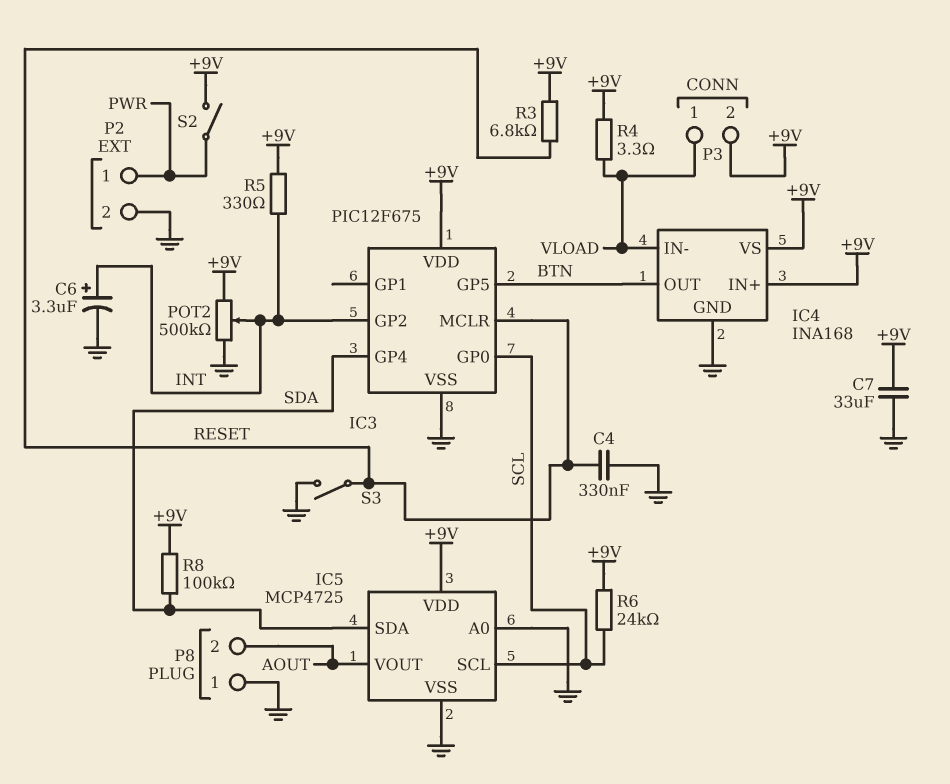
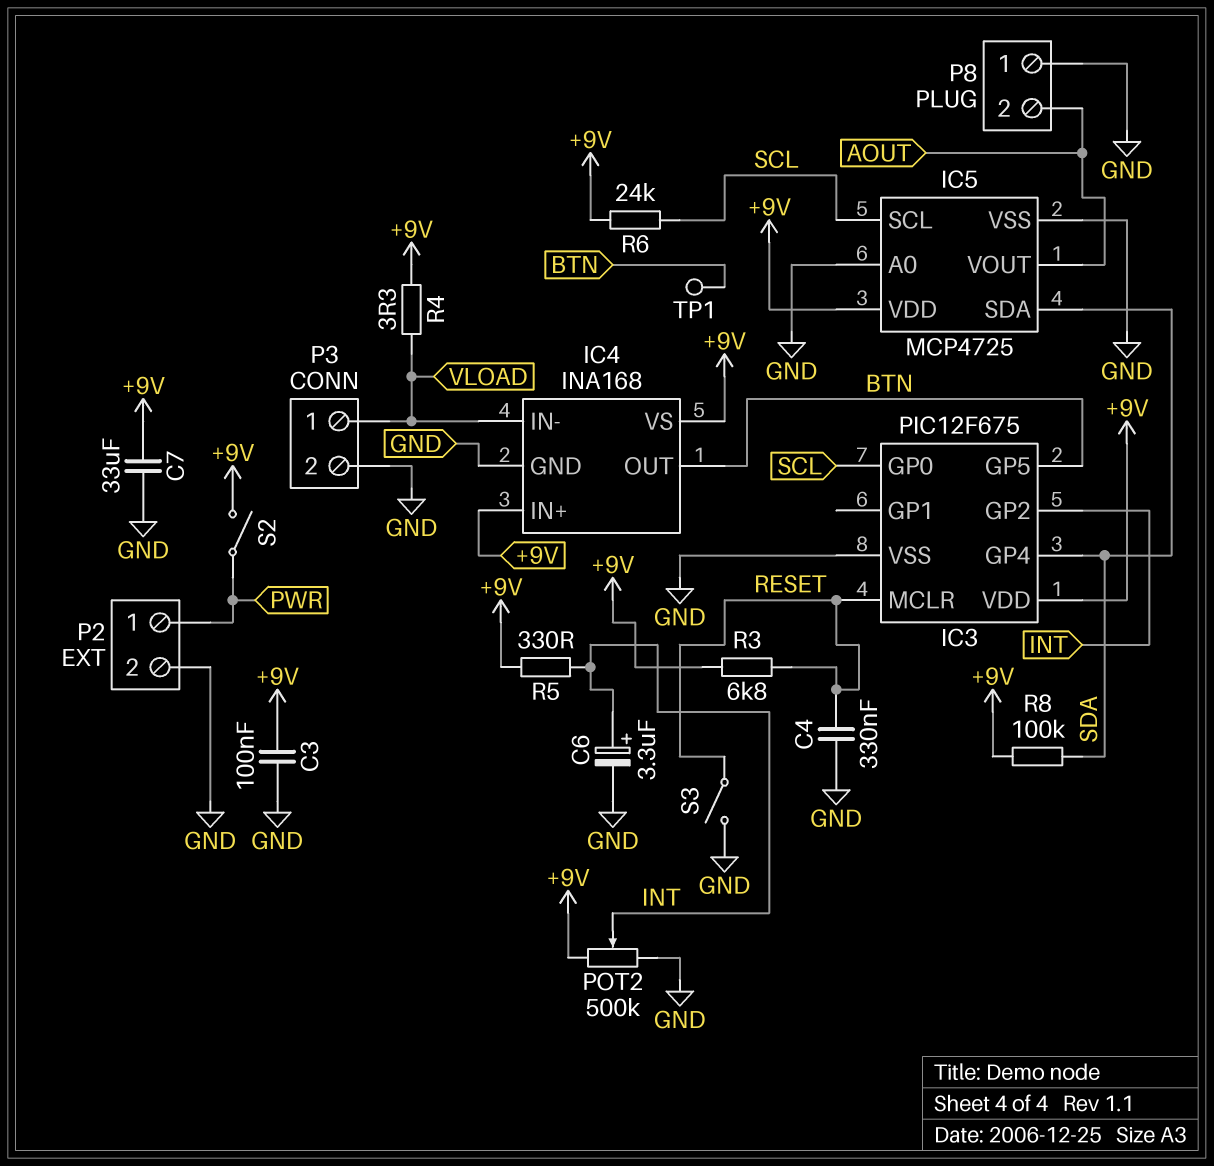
C3: none -> 100nF (+9V, GND)
P3 pin 2: +9V -> GND
TP1: none -> test point (BTN)

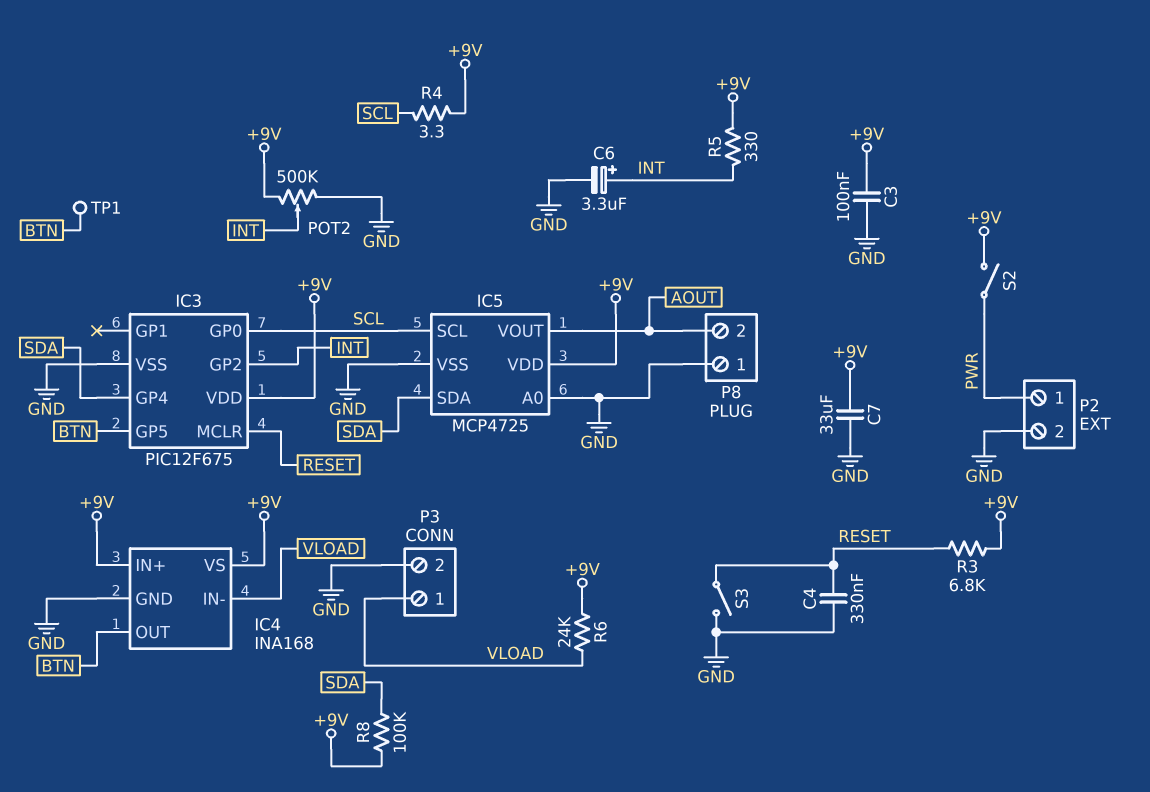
R4: 3.3 (+9V, VLOAD) -> 3.3 (+9V, SCL)
R6: 24k (+9V, SCL) -> 24k (+9V, VLOAD)

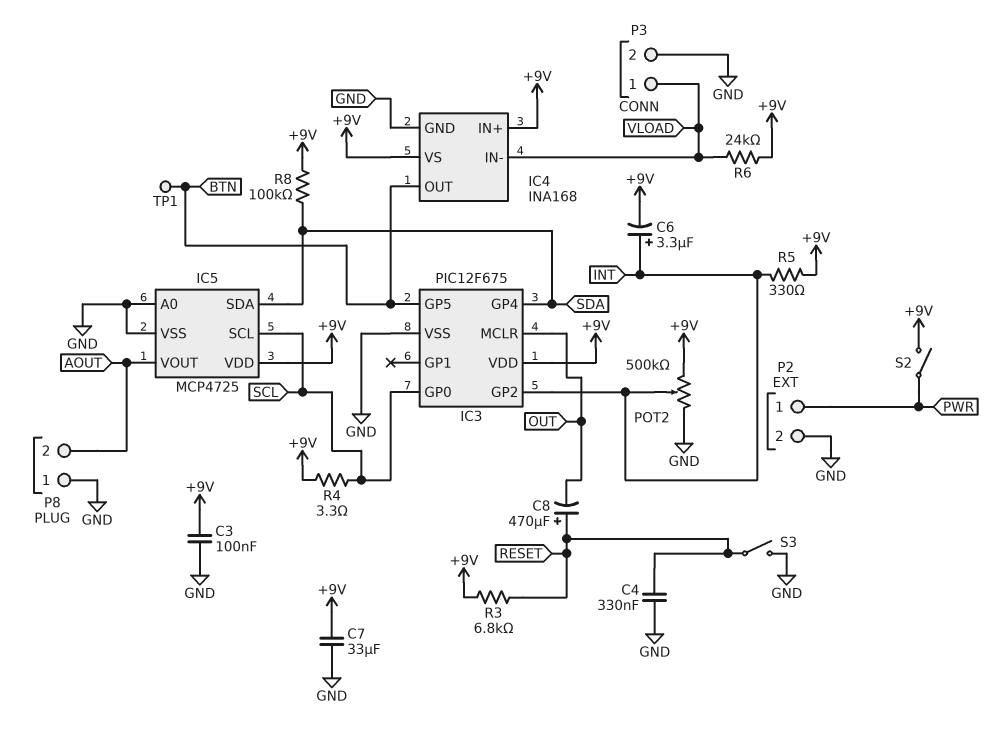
C6: 3.3uF (plus INT, minus GND) -> 3.3uF (plus INT, minus +9V)
C8: none -> 470uF (plus RESET, minus OUT)
IC3 pin MCLR: RESET -> OUT

